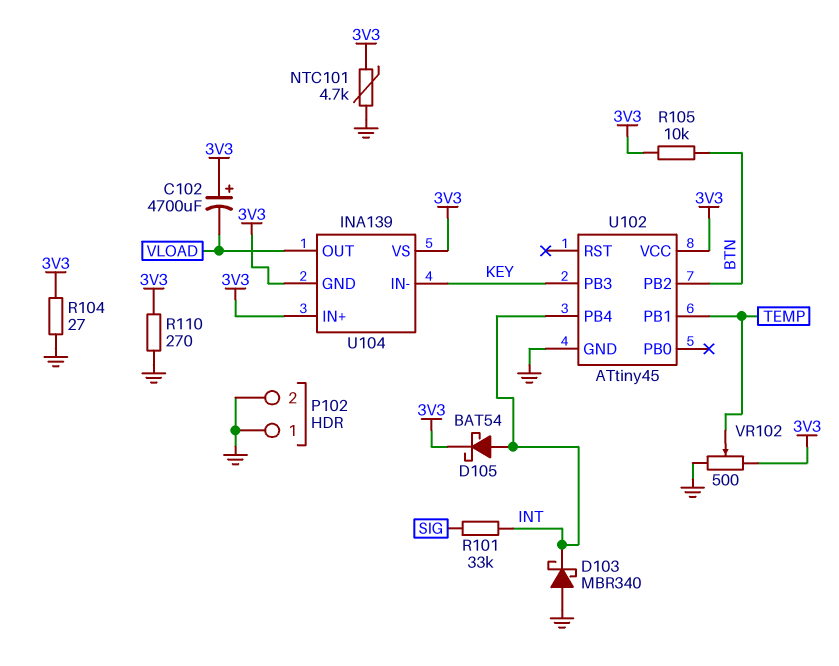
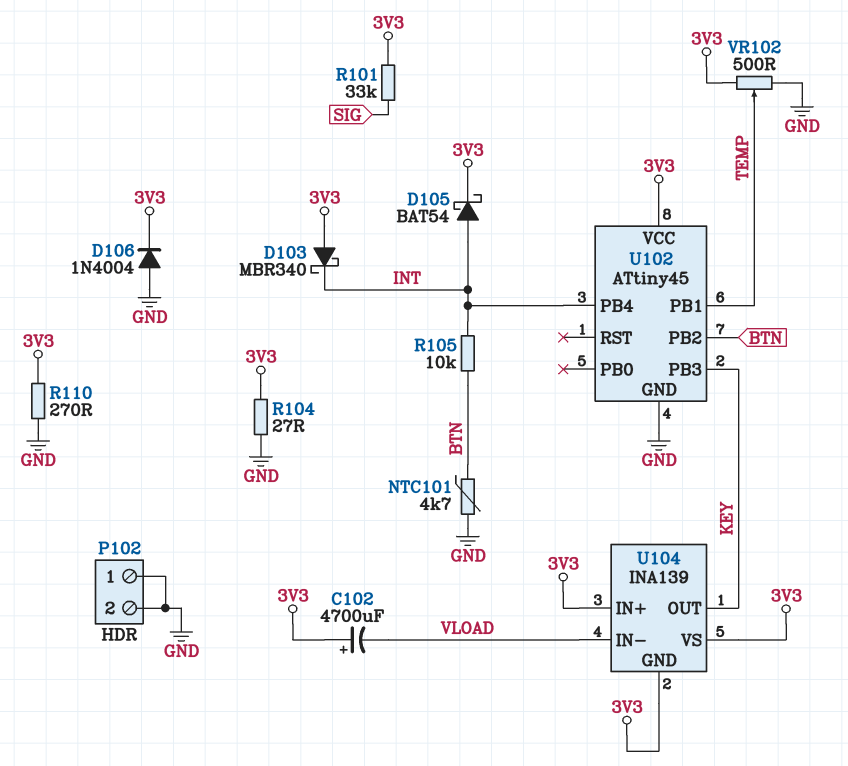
D103: schottky MBR340 (A GND, K INT) -> schottky MBR340 (A 3V3, K INT)
D106: none -> diode 1N4004 (A GND, K 3V3)
NTC101: 4.7k (3V3, GND) -> 4.7k (BTN, GND)
R101: 33k (INT, SIG) -> 33k (3V3, SIG)
R105: 10k (3V3, BTN) -> 10k (BTN, INT)
U104 pin IN-: KEY -> VLOAD
U104 pin OUT: VLOAD -> KEY

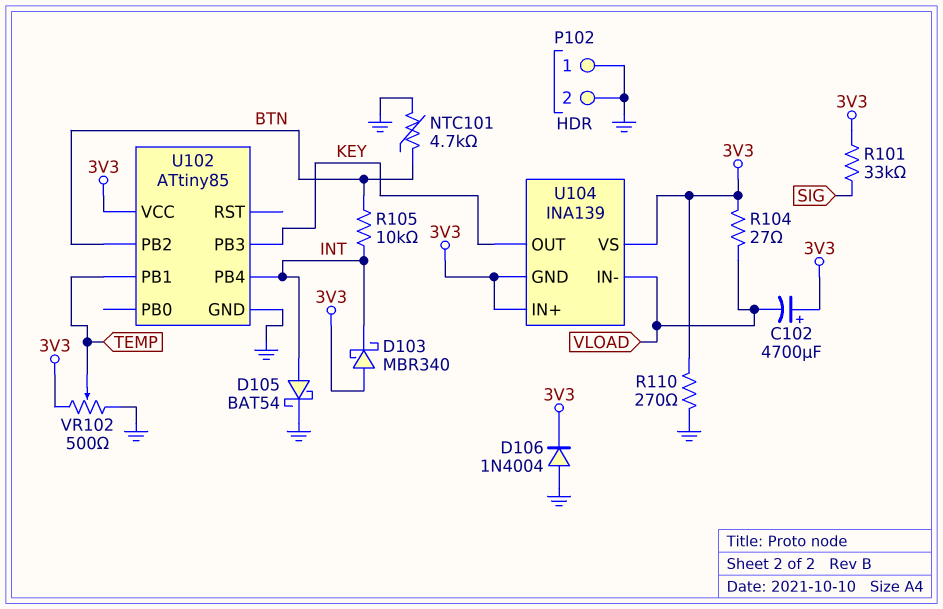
D105: schottky BAT54 (A INT, K 3V3) -> schottky BAT54 (A INT, K GND)
R104: 27 (3V3, GND) -> 27 (3V3, VLOAD)
U102: ATtiny45 -> ATtiny85

